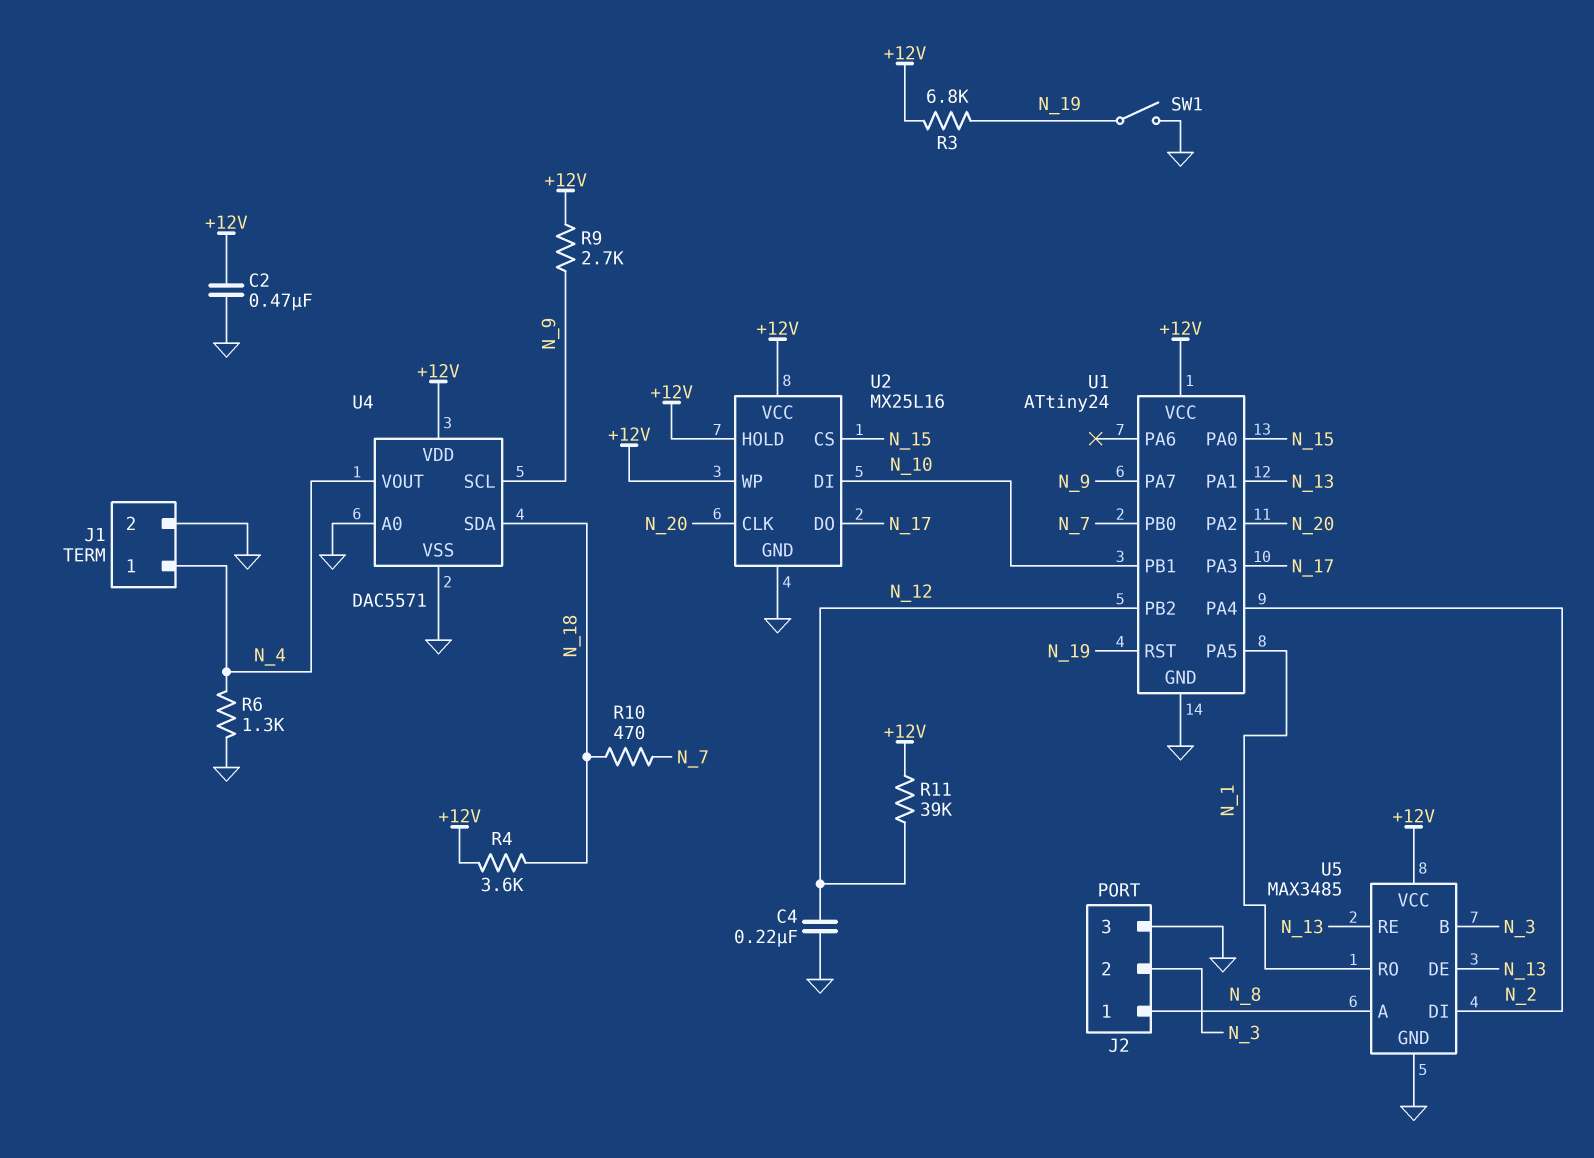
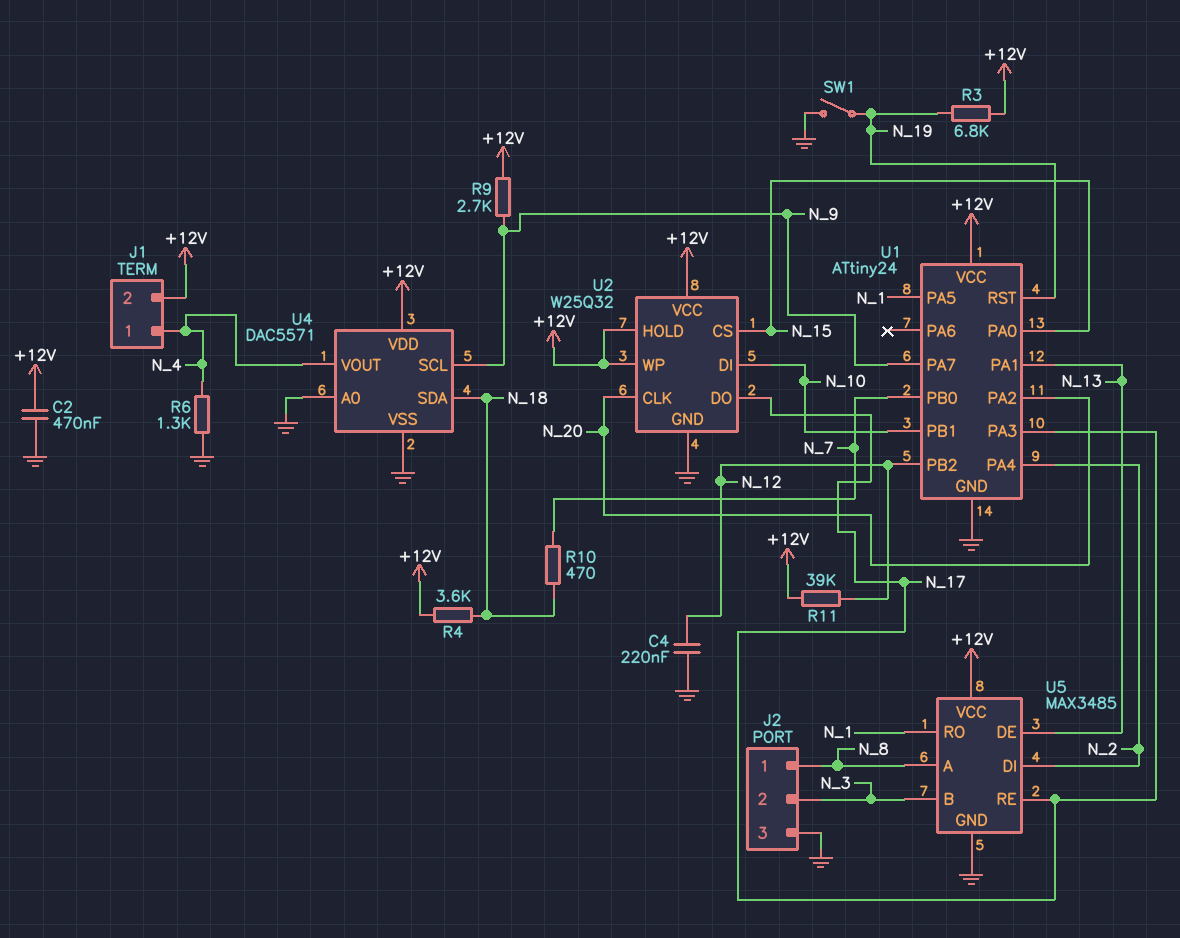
J1 pin 2: GND -> +12V
U2: MX25L16 -> W25Q32
U5 pin RE: N_13 -> N_17

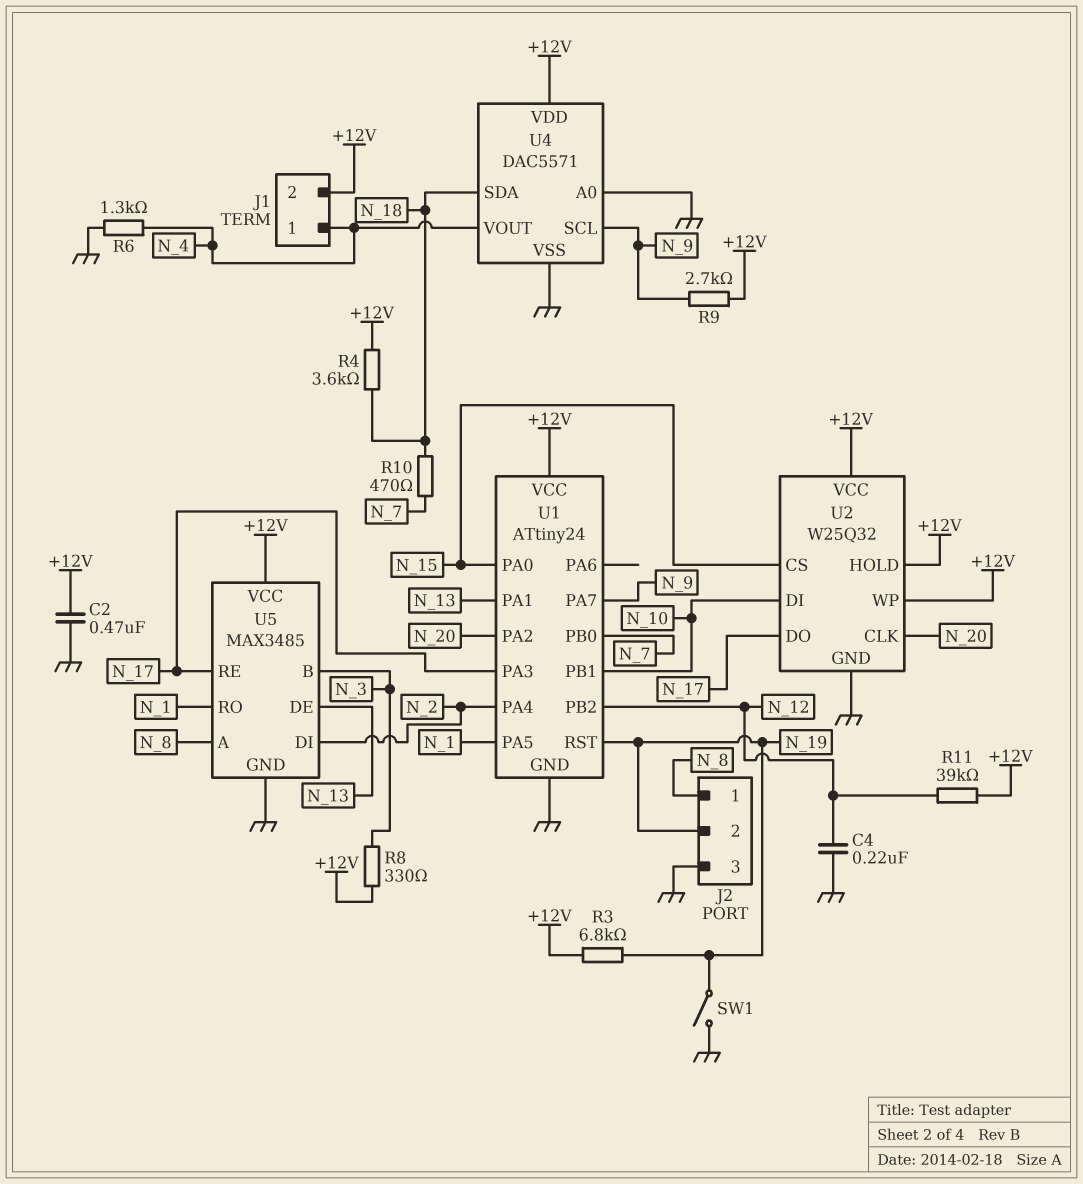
J2 pin 2: N_3 -> N_19
R8: none -> 330 (+12V, N_3)

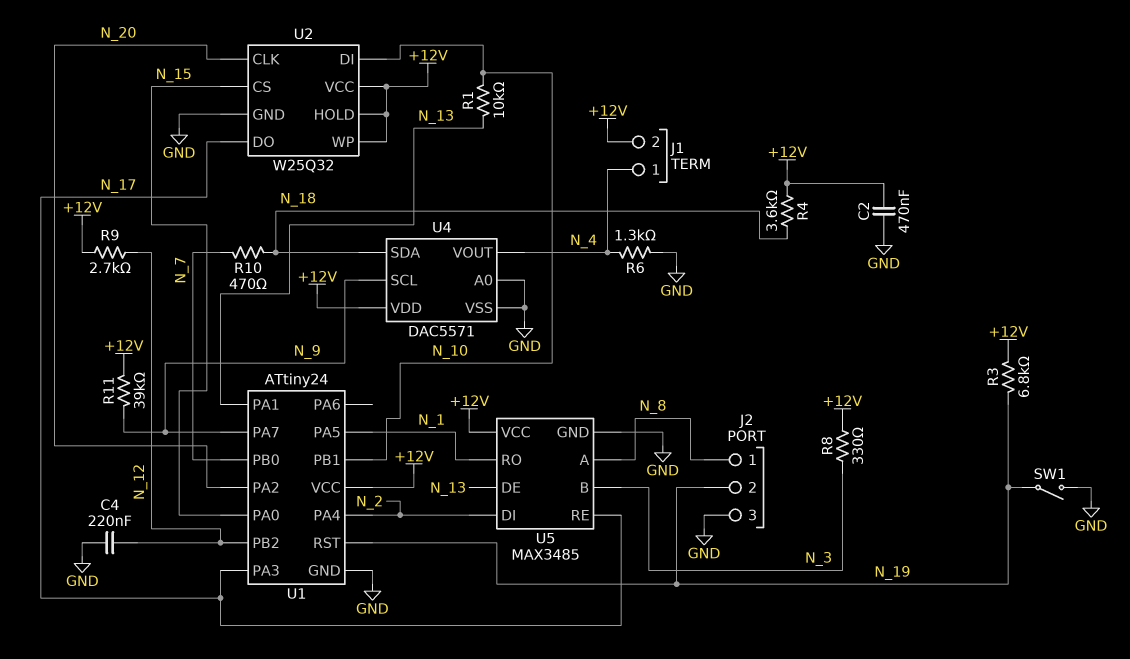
R1: none -> 10k (N_10, N_13)
R9: 2.7k (+12V, N_9) -> 2.7k (+12V, N_12)
R11: 39k (+12V, N_12) -> 39k (+12V, N_9)

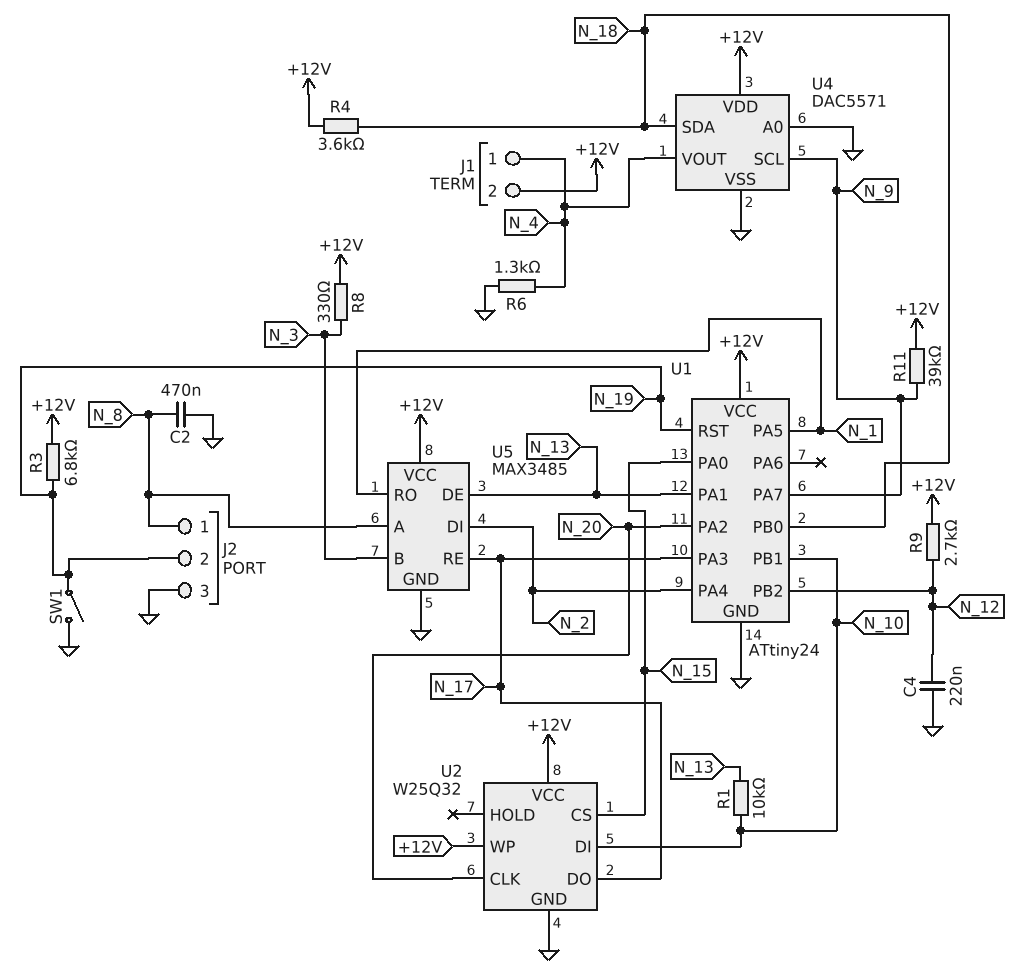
C2: 470nF (+12V, GND) -> 470nF (GND, N_8)
R10: 470 (N_7, N_18) -> none
U1 pin PB0: N_7 -> N_18
U2 pin HOLD: +12V -> none

